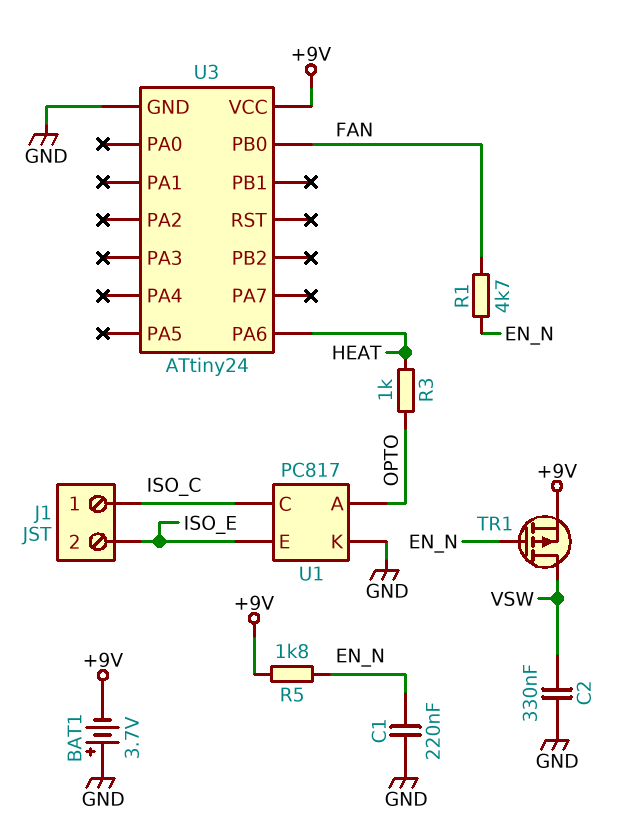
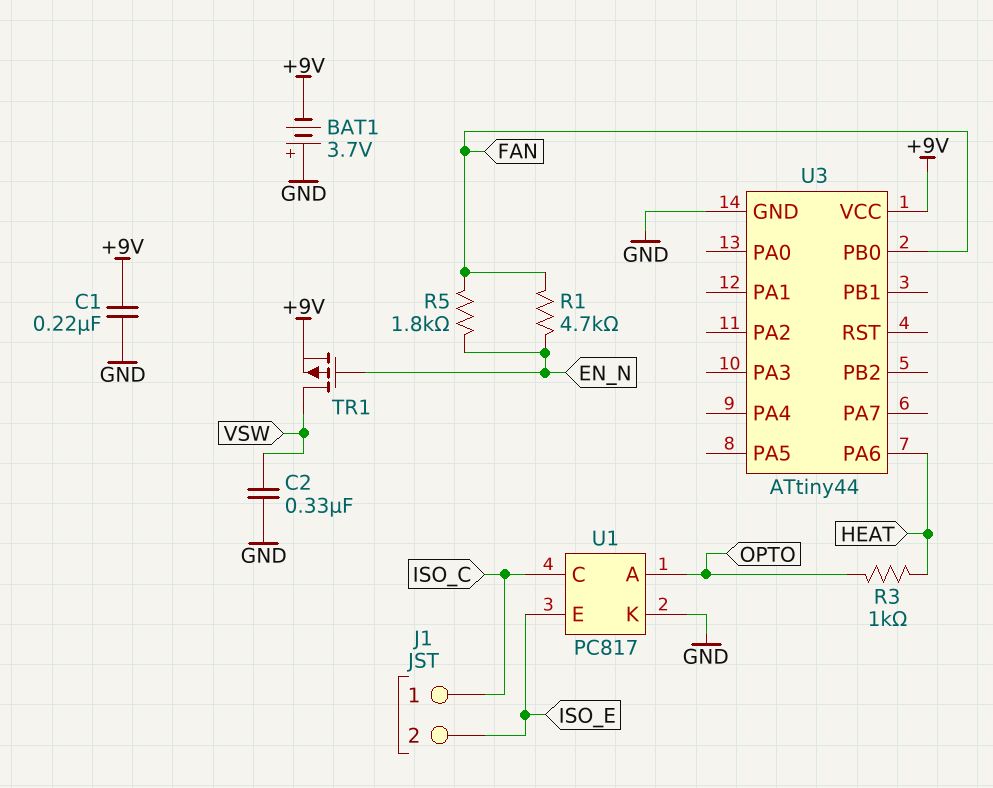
C1: 220nF (EN_N, GND) -> 220nF (+9V, GND)
R5: 1.8k (+9V, EN_N) -> 1.8k (EN_N, FAN)
U3: ATtiny24 -> ATtiny44

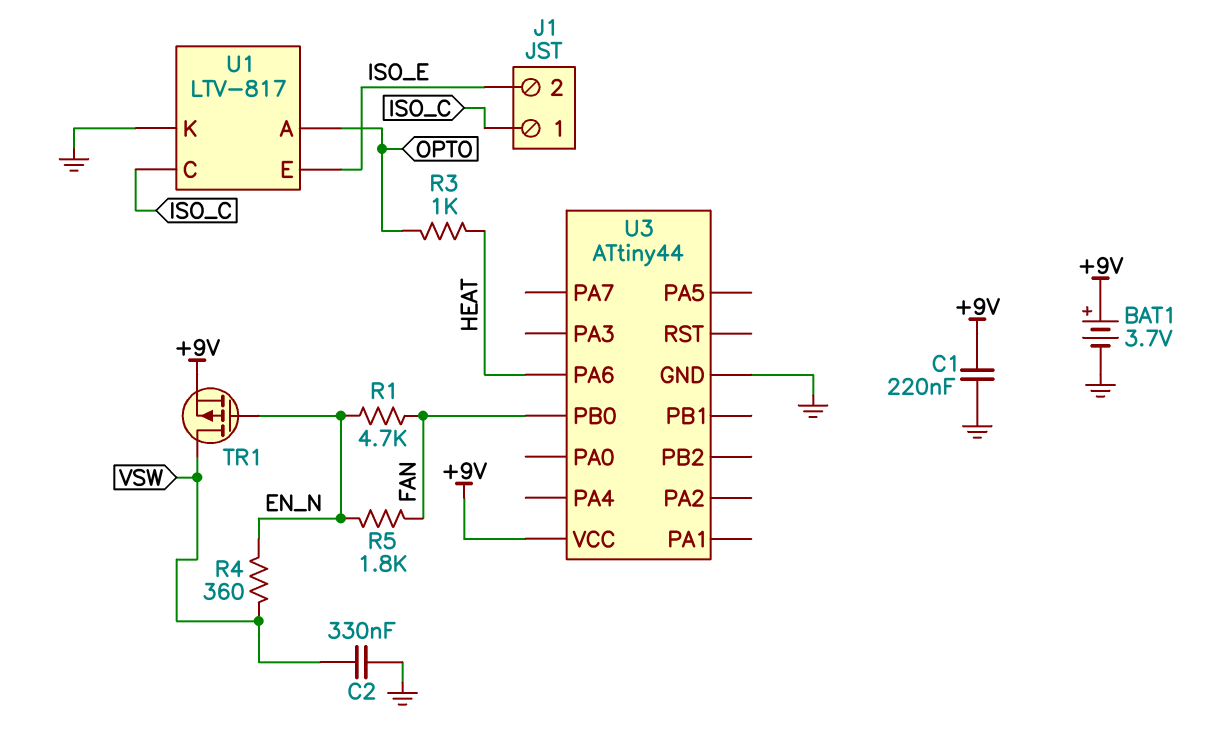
BAT1: 3.7V (plus GND, minus +9V) -> 3.7V (plus +9V, minus GND)
R4: none -> 360 (EN_N, VSW)
U1: PC817 -> LTV-817

